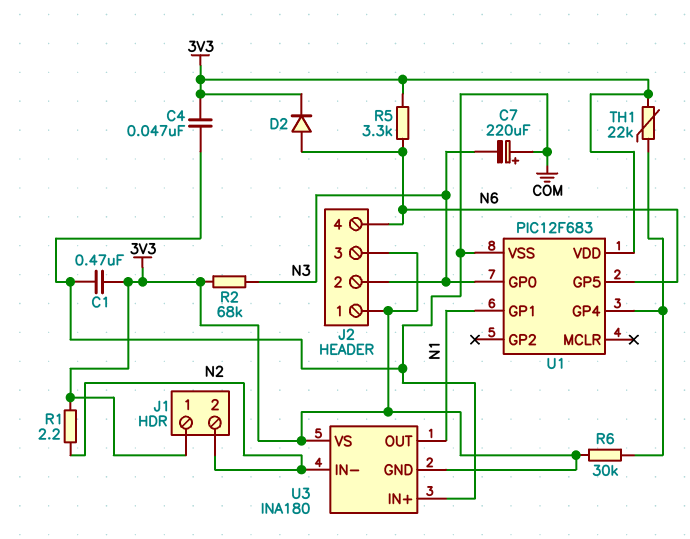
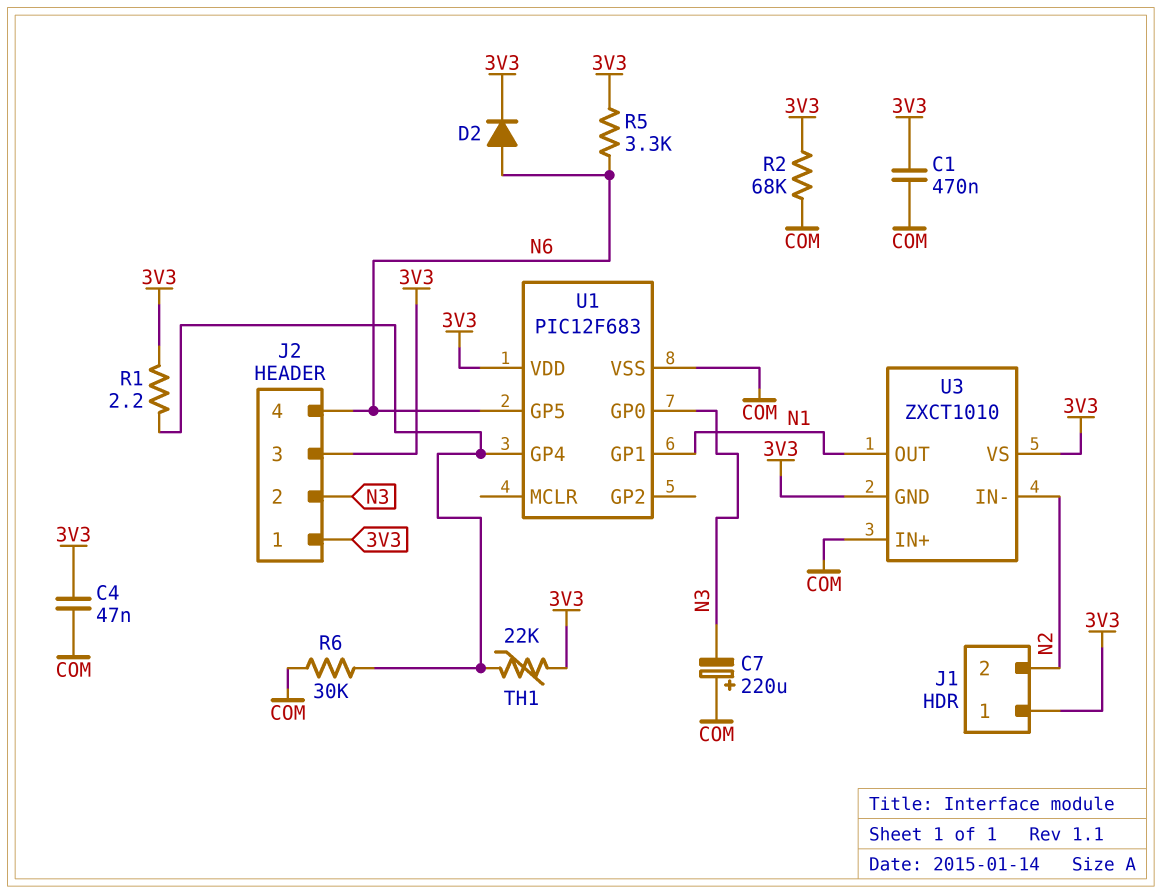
R1: 2.2 (3V3, N2) -> 2.2 (3V3, U1/GP4)
R2: 68k (3V3, N3) -> 68k (3V3, COM)
R6: 30k (3V3, U1/GP4) -> 30k (COM, U1/GP4)
U3: INA180 -> ZXCT1010

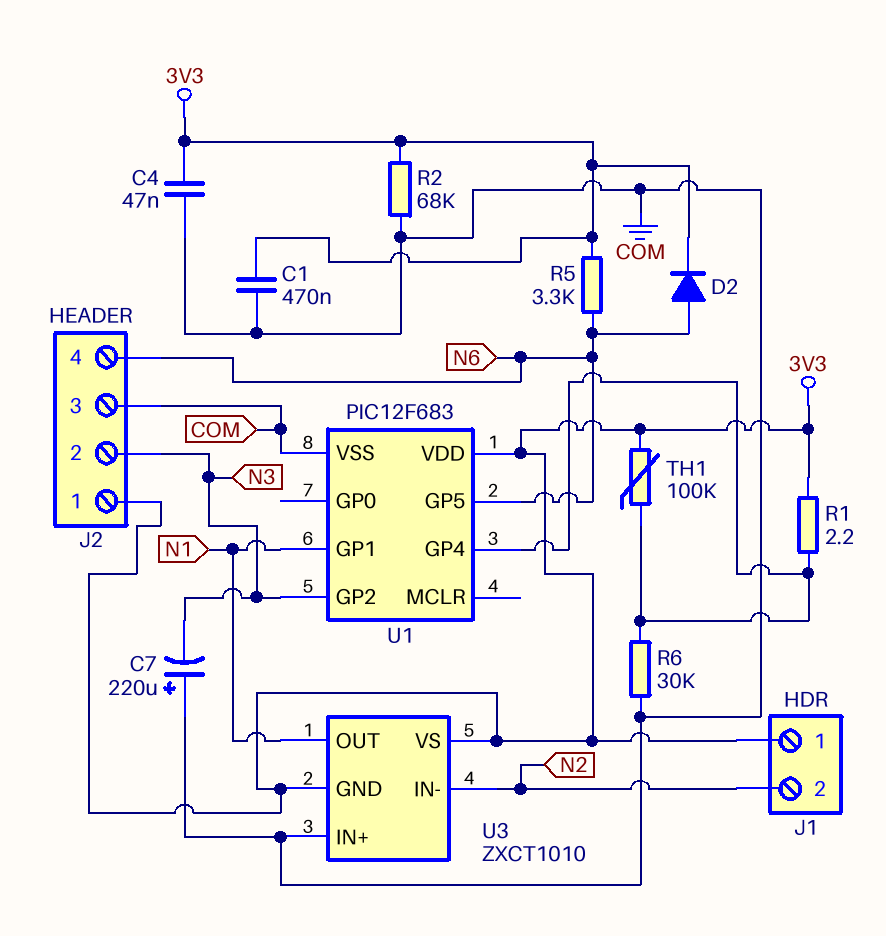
J2 pin 3: 3V3 -> COM
TH1: 22k (3V3, U1/GP4) -> 100k (3V3, U1/GP4)
U1 pin GP0: N3 -> none
U1 pin GP2: none -> N3

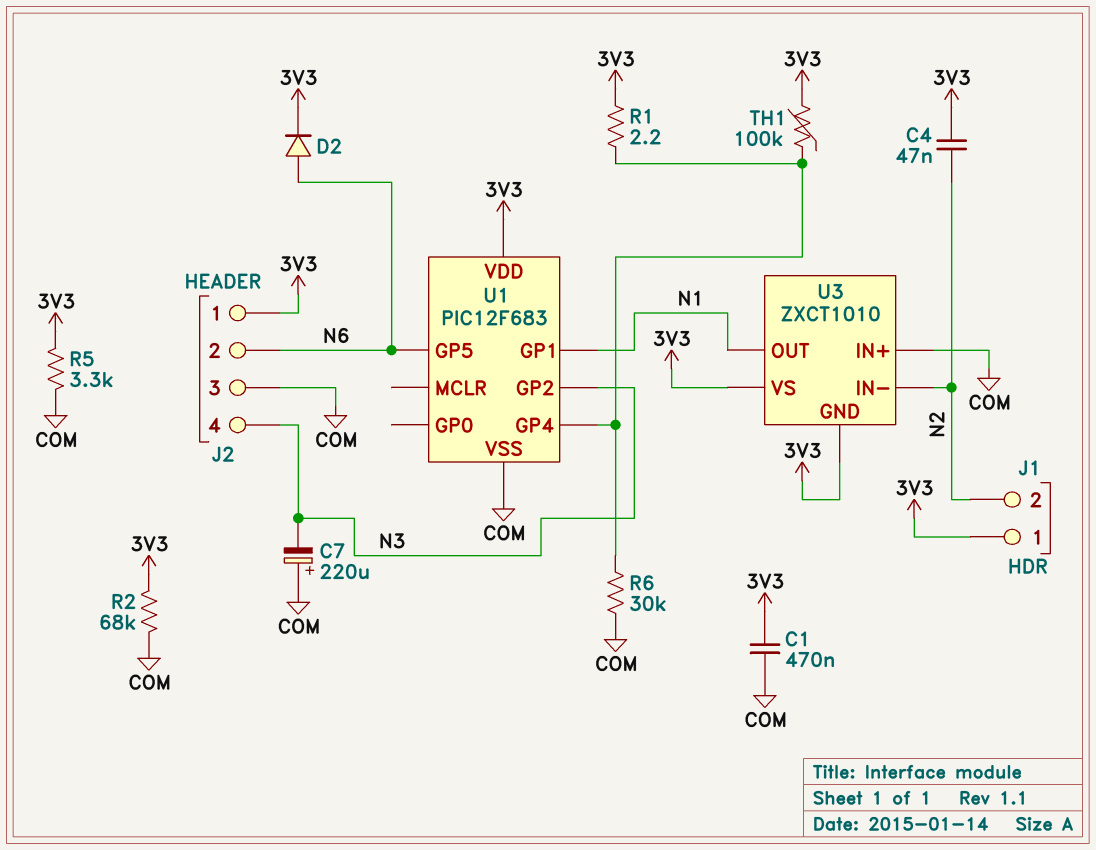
C4: 47nF (3V3, COM) -> 47nF (3V3, N2)
J2 pin 2: N3 -> N6
J2 pin 4: N6 -> N3
R5: 3.3k (3V3, N6) -> 3.3k (3V3, COM)

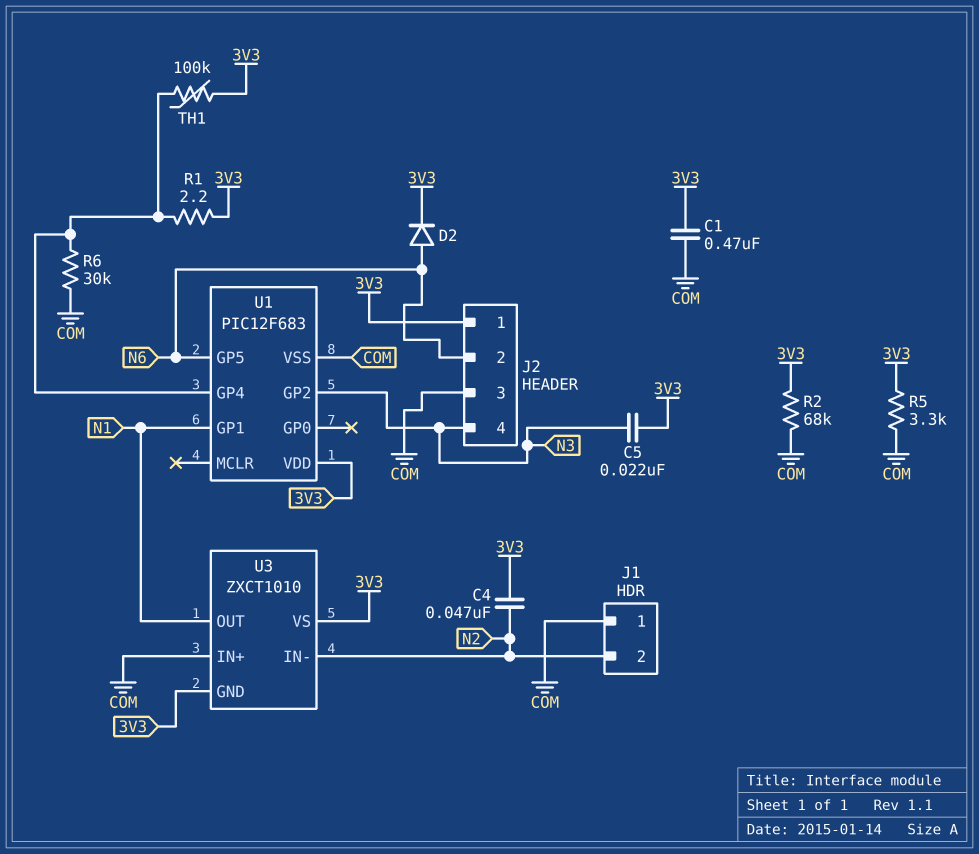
C5: none -> 22nF (3V3, N3)
C7: 220uF (plus COM, minus N3) -> none
J1 pin 1: 3V3 -> COM

